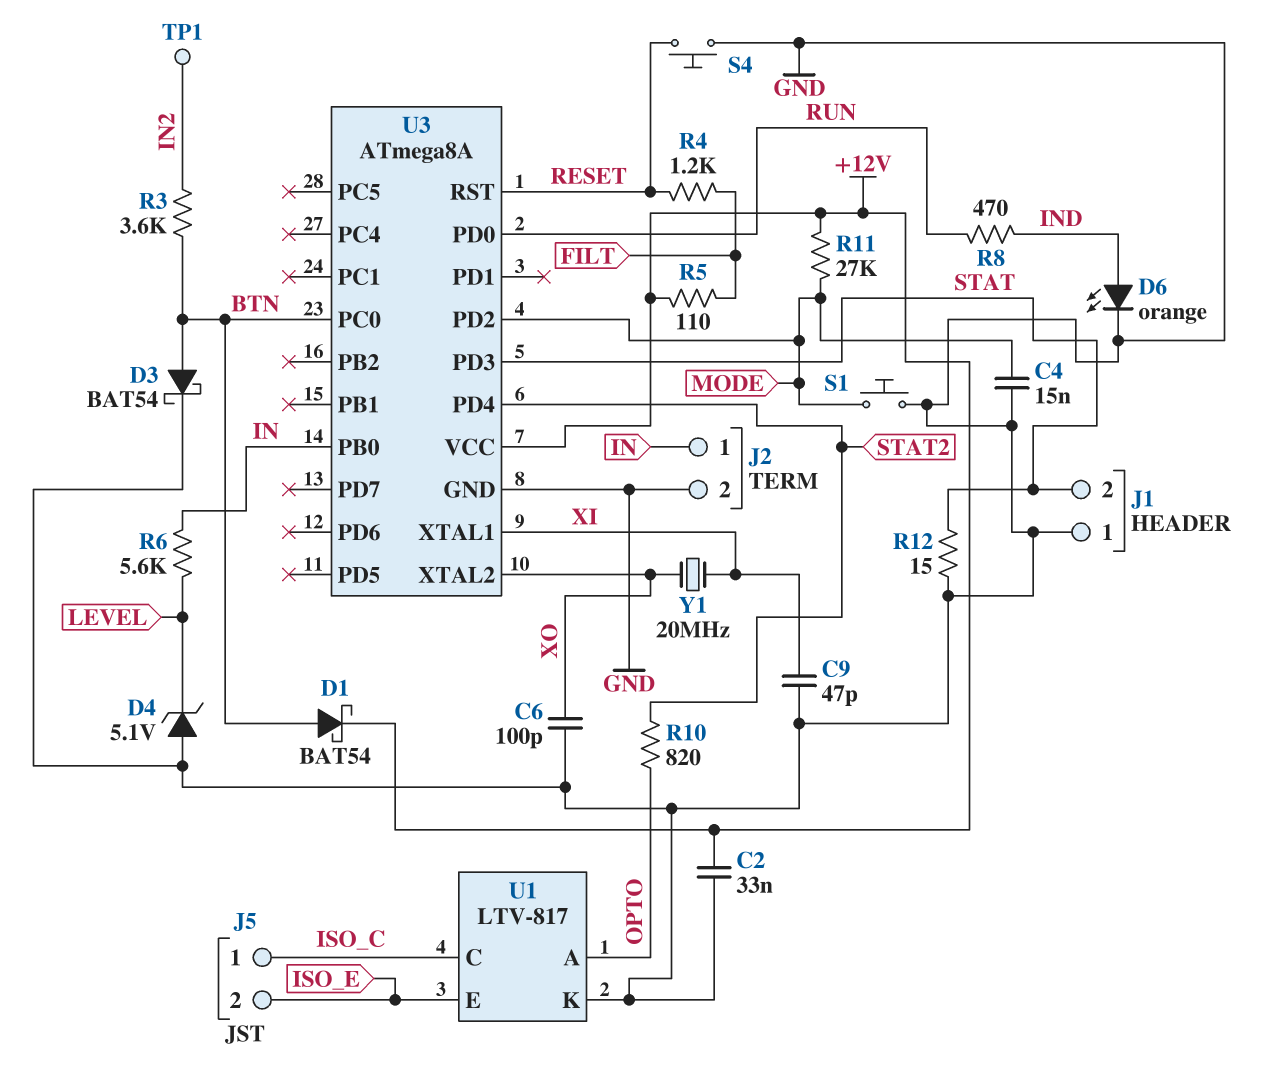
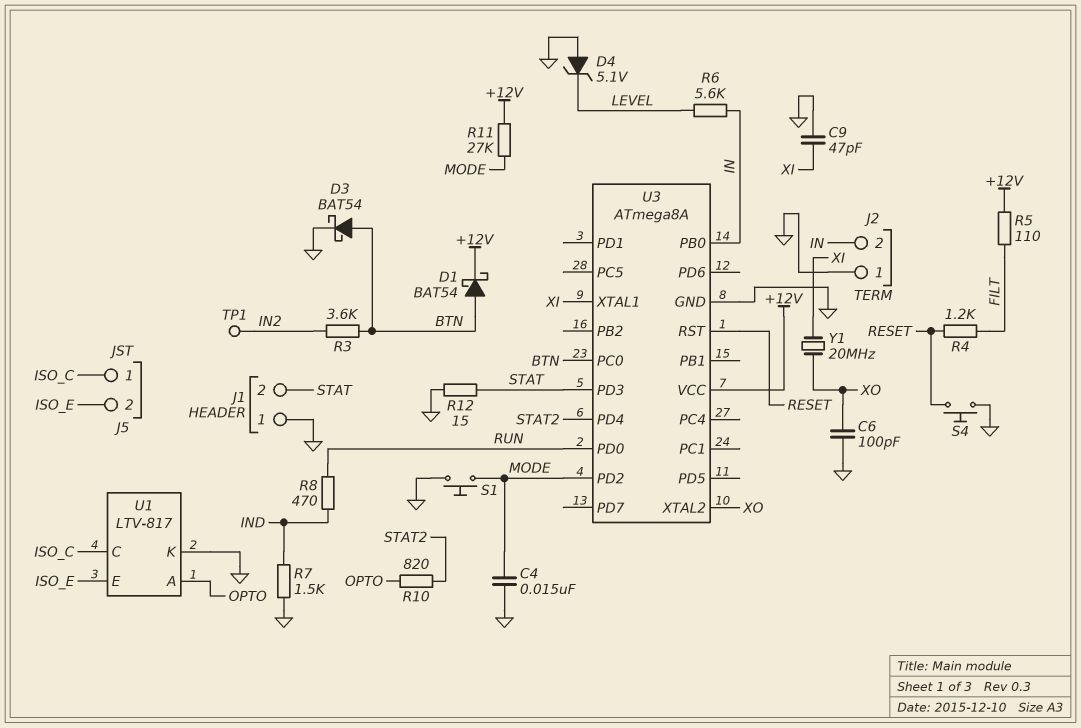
C2: 33nF (+12V, GND) -> none
D6: LED orange (A IND, K GND) -> none
J2 pin 1: IN -> GND
J2 pin 2: GND -> IN
R7: none -> 1.5k (GND, IND)

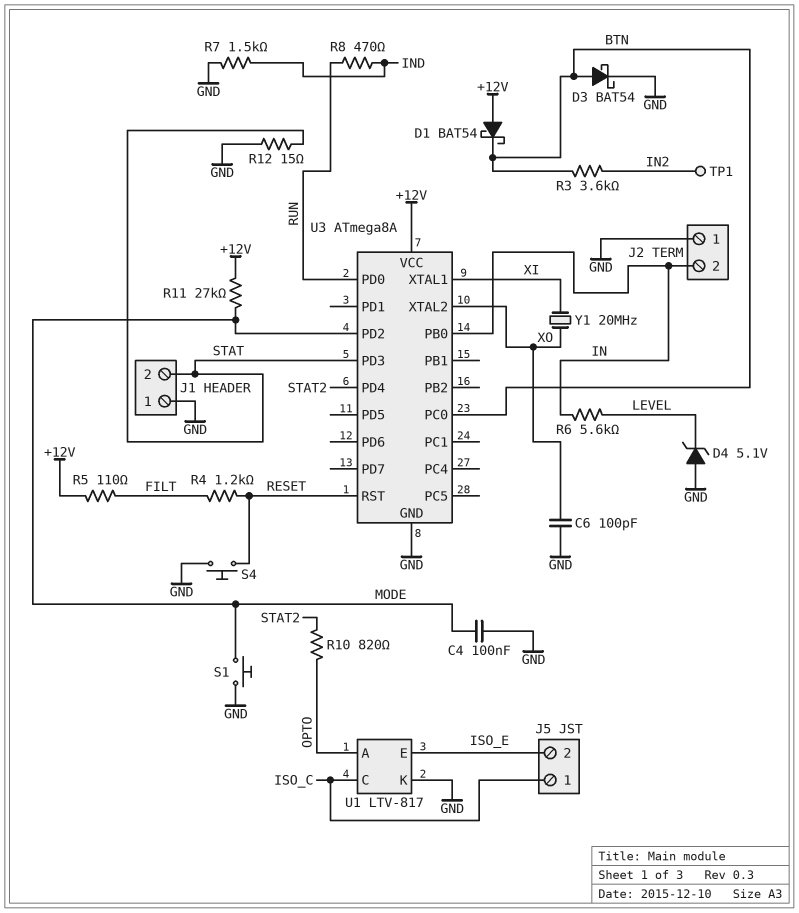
C4: 15nF (GND, MODE) -> 100nF (GND, MODE)
C9: 47pF (GND, XI) -> none
D1: schottky BAT54 (A BTN, K +12V) -> schottky BAT54 (A +12V, K BTN)

